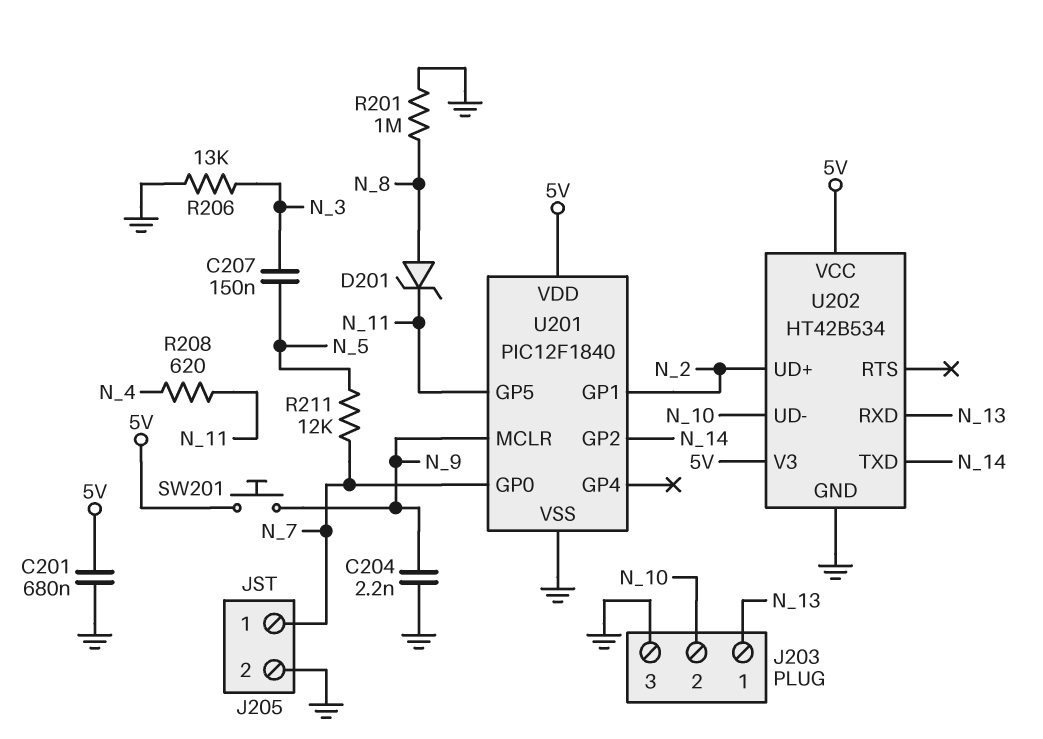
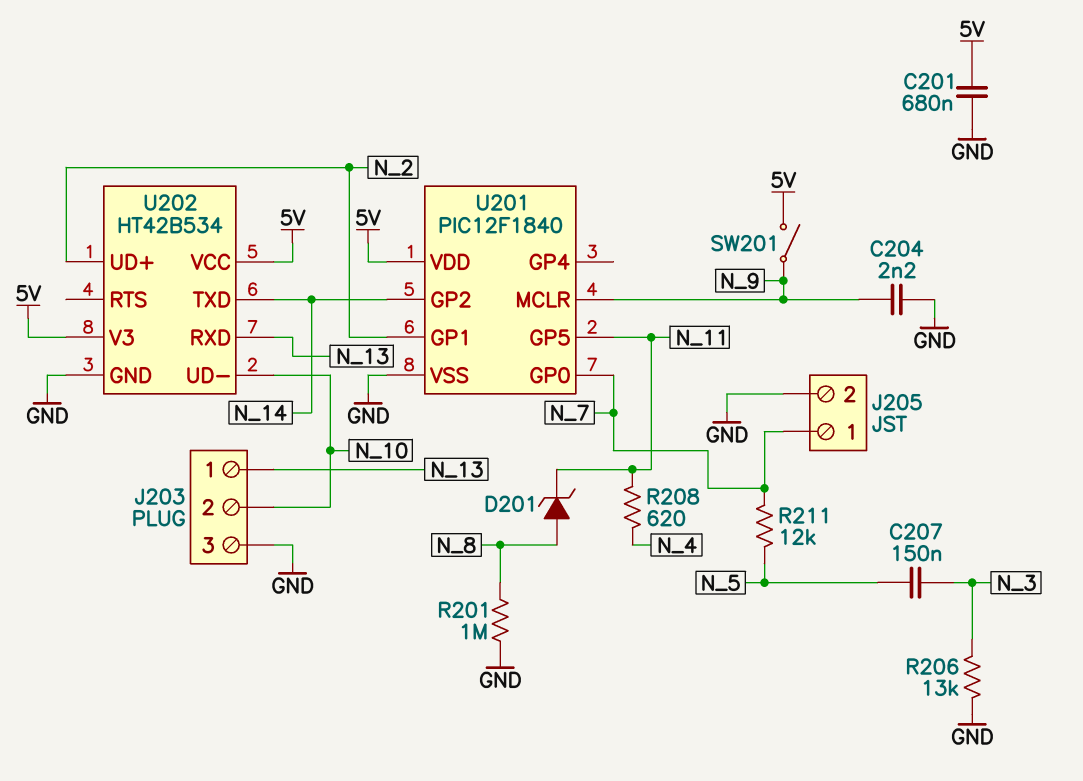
SW201: button (5V, N_9) -> switch (5V, N_9)

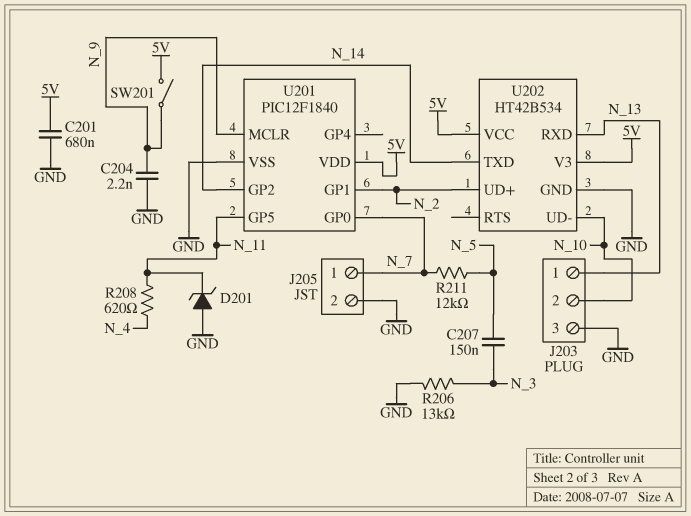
D201: zener (A N_8, K N_11) -> zener (A GND, K N_11)
R201: 1M (GND, N_8) -> none

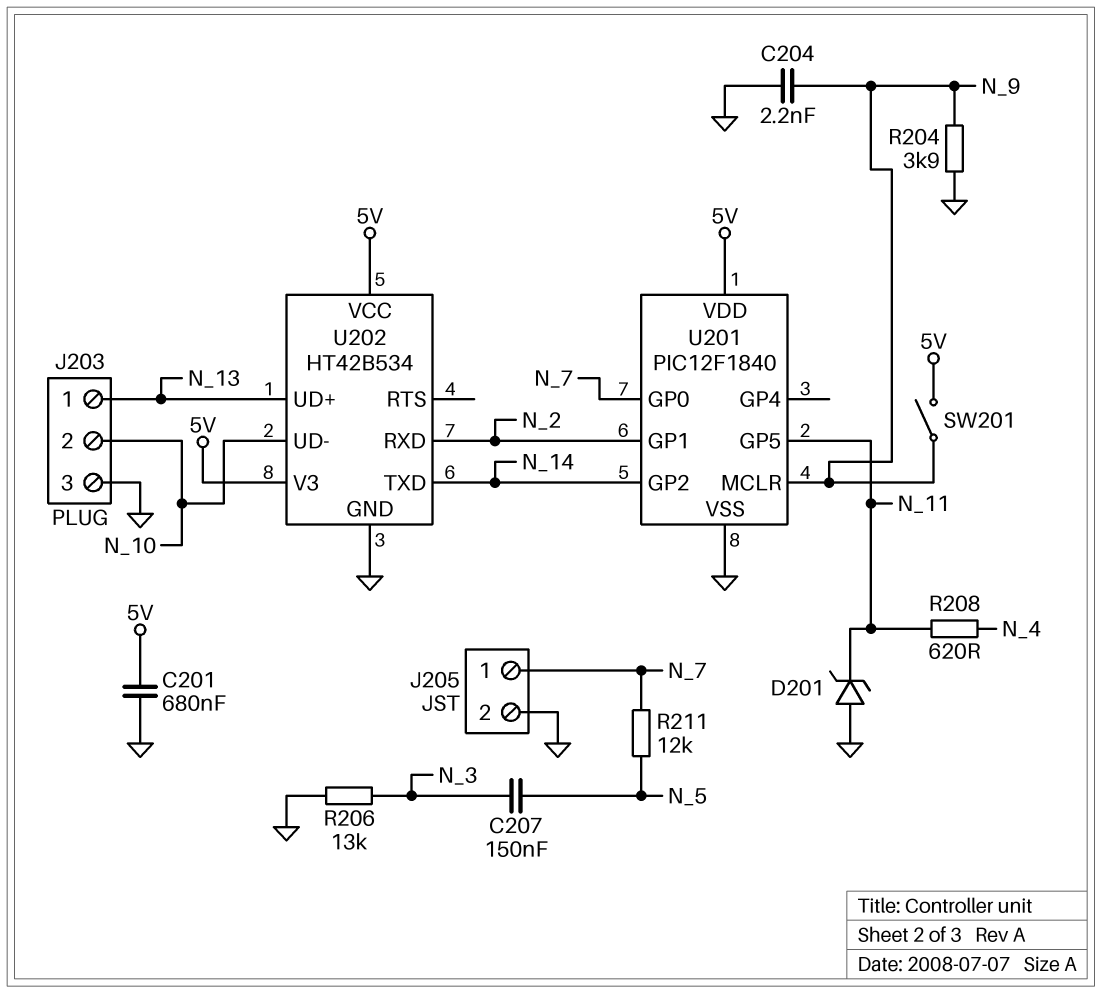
R204: none -> 3.9k (GND, N_9)
U202 pin RXD: N_13 -> N_2
U202 pin UD+: N_2 -> N_13

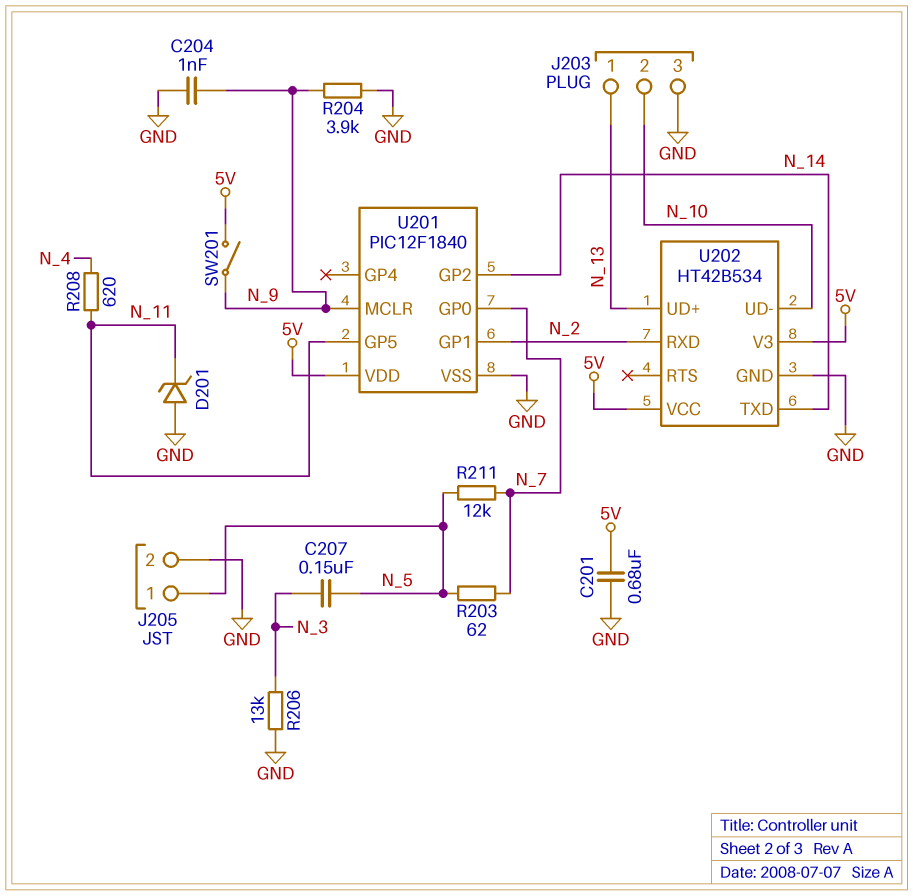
C204: 2.2nF (GND, N_9) -> 1nF (GND, N_9)
J205 pin 1: N_7 -> N_5
R203: none -> 62 (N_5, N_7)

